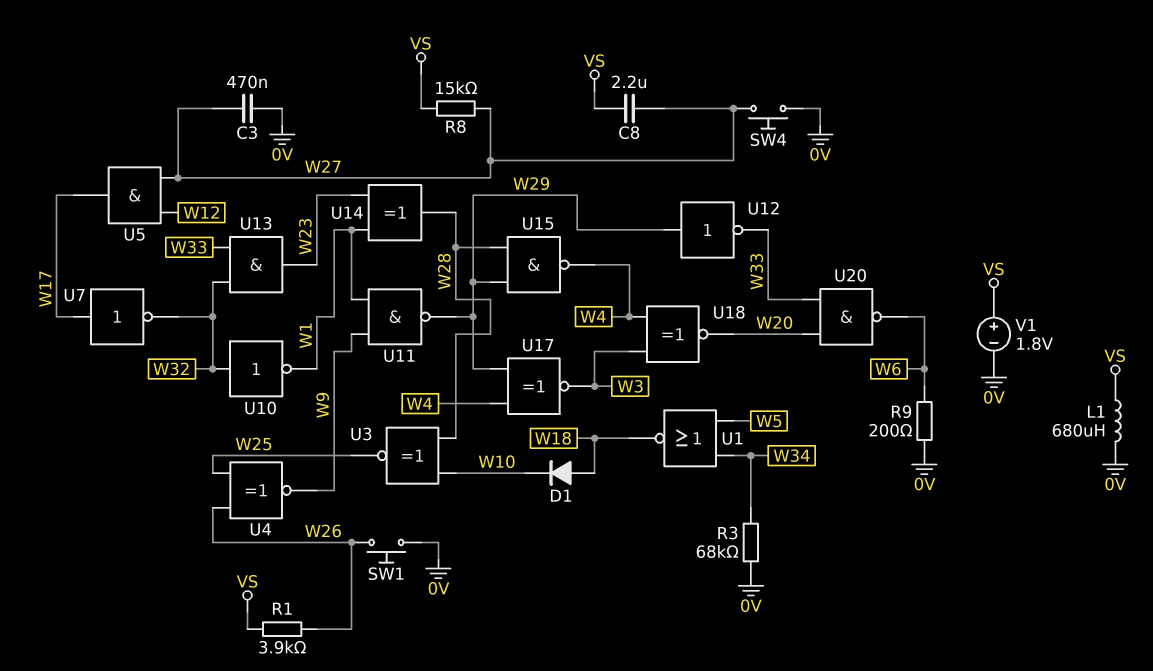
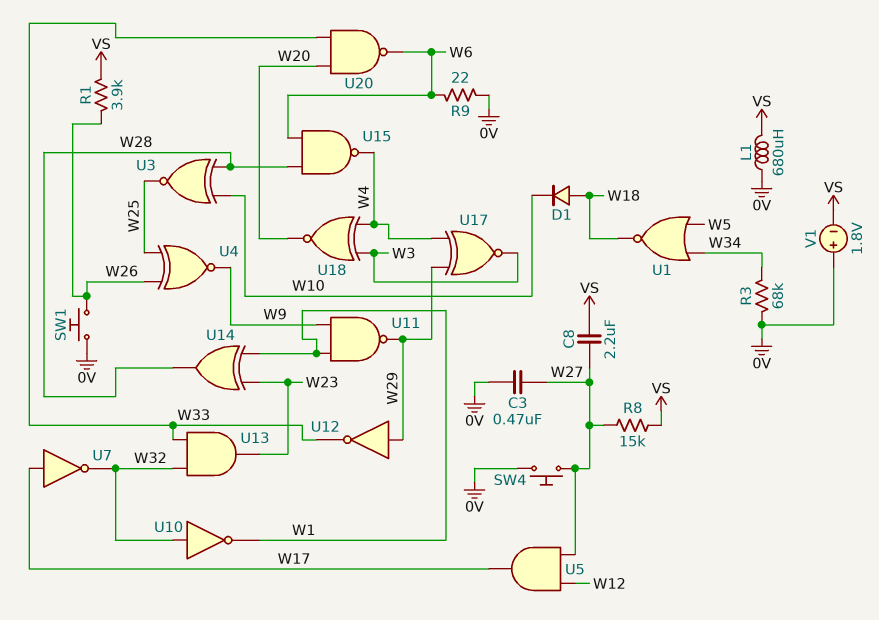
R9: 200 (0V, W6) -> 22 (0V, W6)
U15: NAND (in W28, in W29, out W4) -> NAND (in W6, in W28, out W4)
V1: 1.8V (plus VS, minus 0V) -> 1.8V (plus 0V, minus VS)

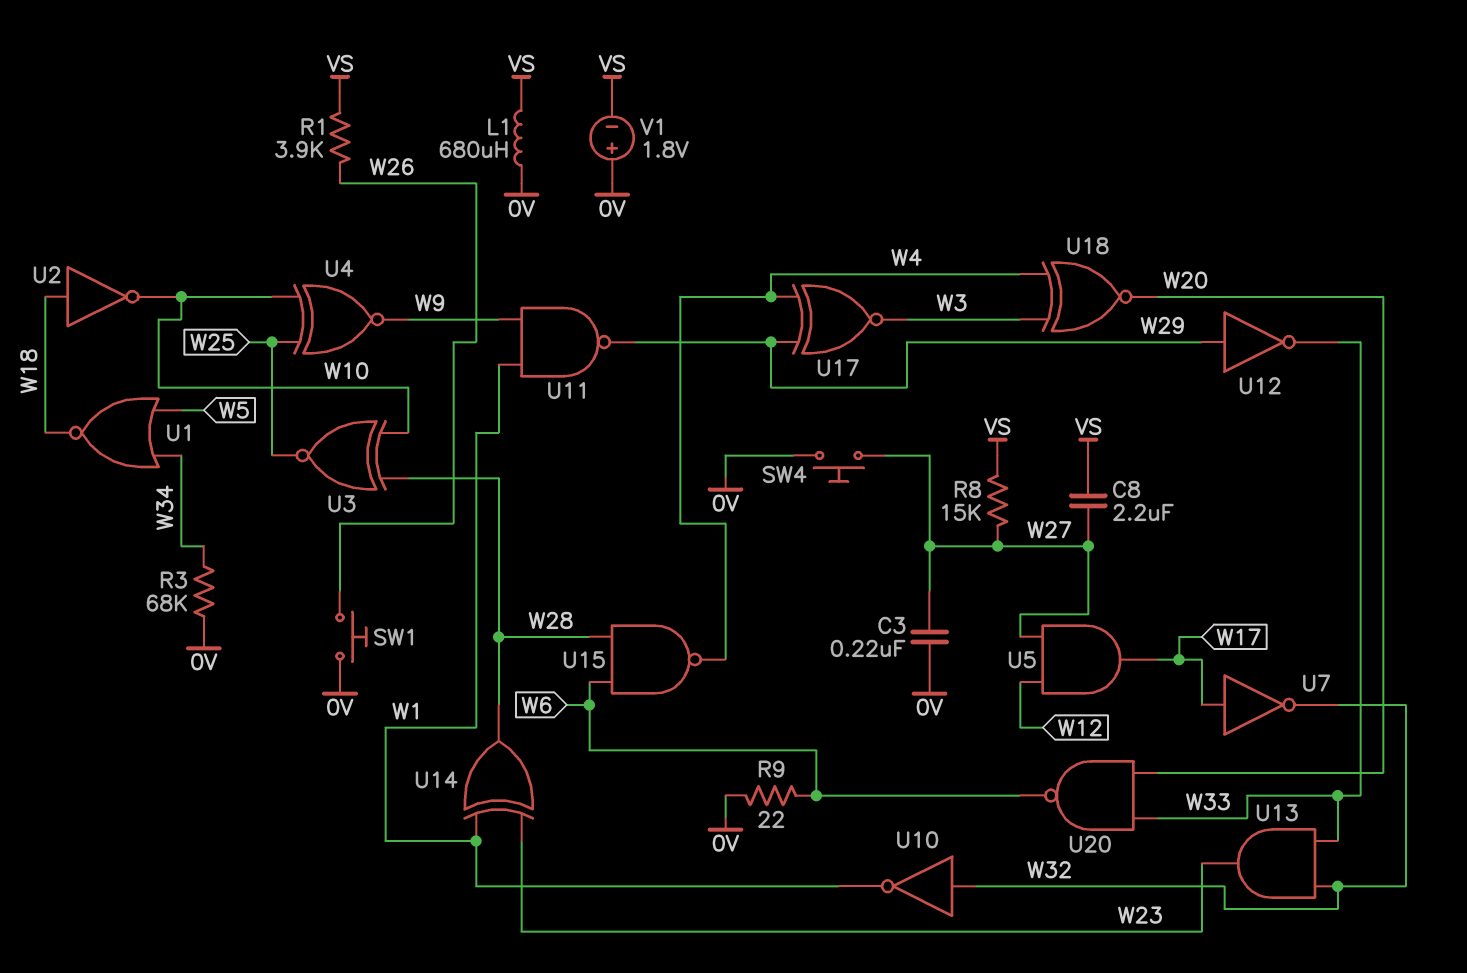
C3: 470nF (0V, W27) -> 220nF (0V, W27)
D1: diode (A W18, K W10) -> none
U2: none -> NOT (in W18, out W10)
U4: XNOR (in W25, in W26, out W9) -> XNOR (in W10, in W25, out W9)

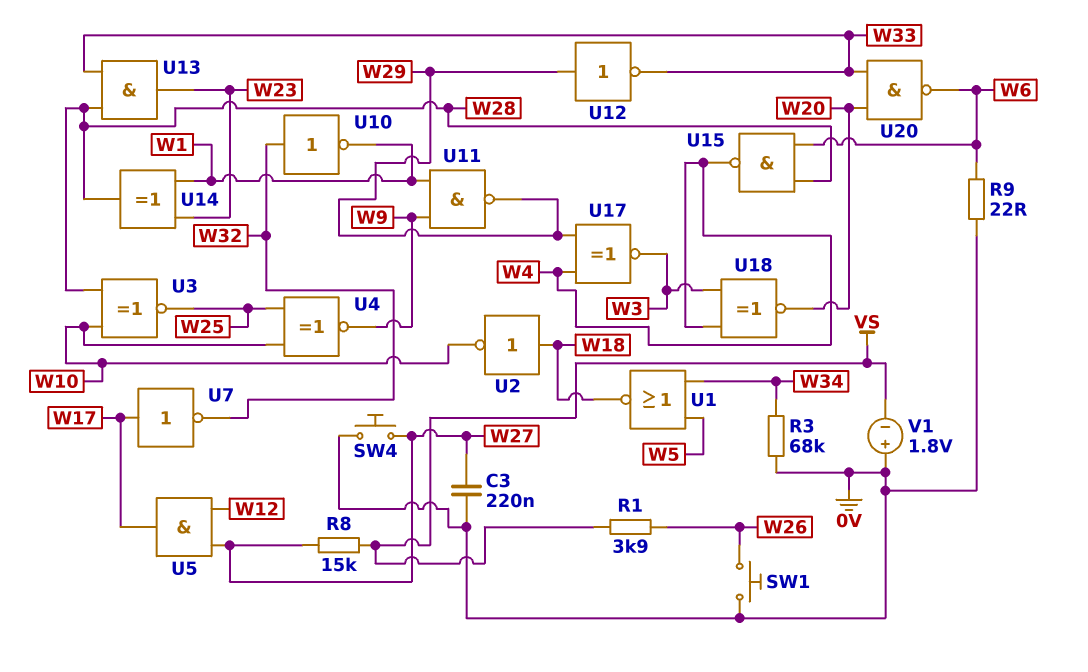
C8: 2.2uF (VS, W27) -> none
L1: 680uH (0V, VS) -> none
U13: AND (in W32, in W33, out W23) -> AND (in W28, in W33, out W23)

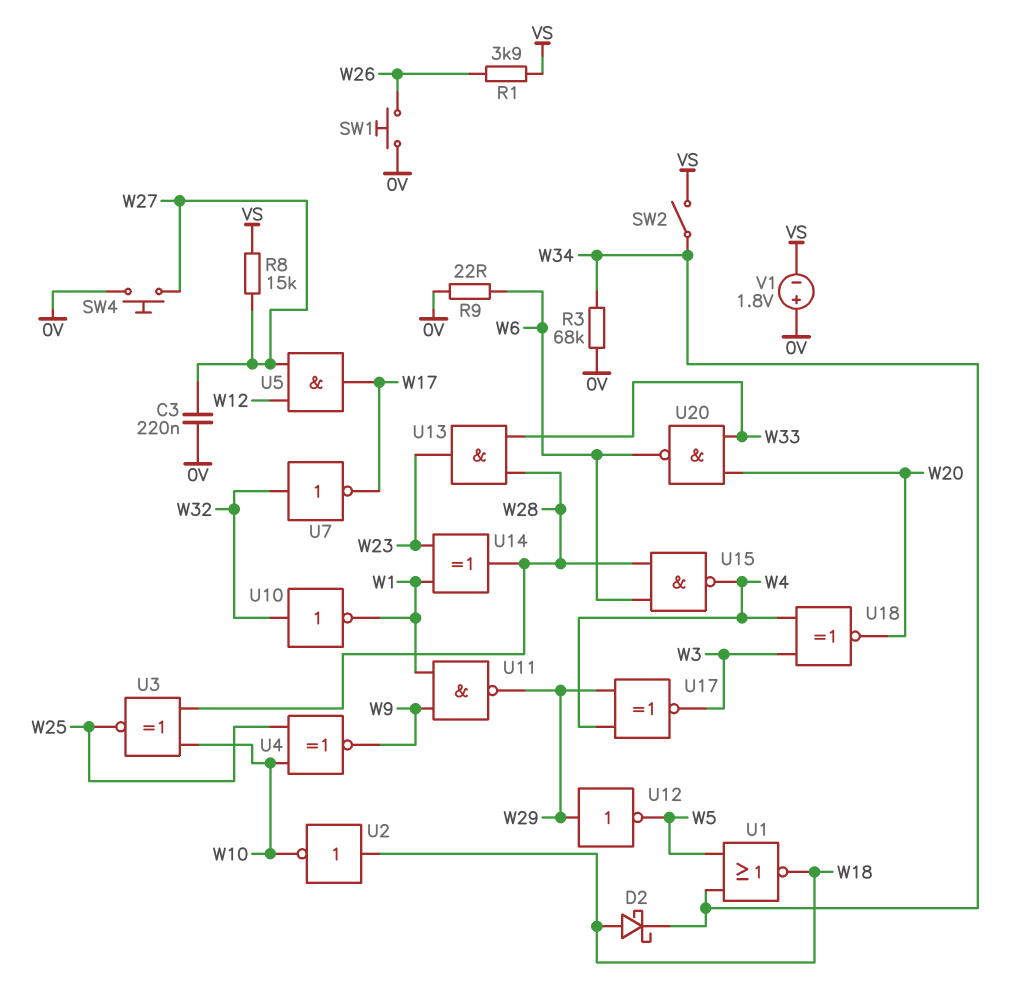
D2: none -> schottky (A W18, K W34)
SW2: none -> switch (VS, W34)
U7: NOT (in W17, out W32) -> NOT (in W32, out W17)
U12: NOT (in W29, out W33) -> NOT (in W29, out W5)

